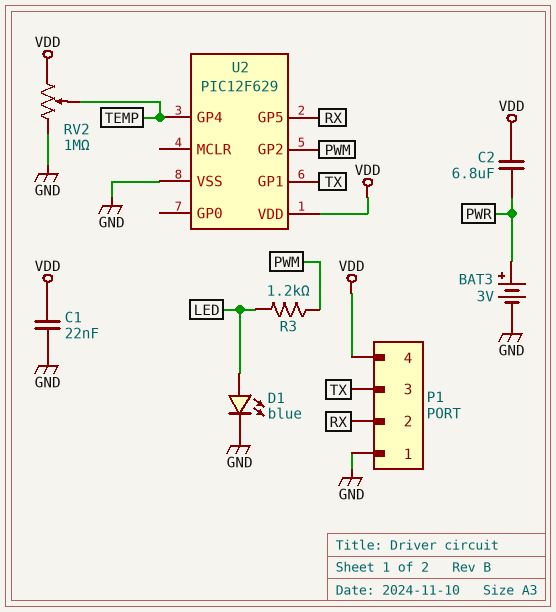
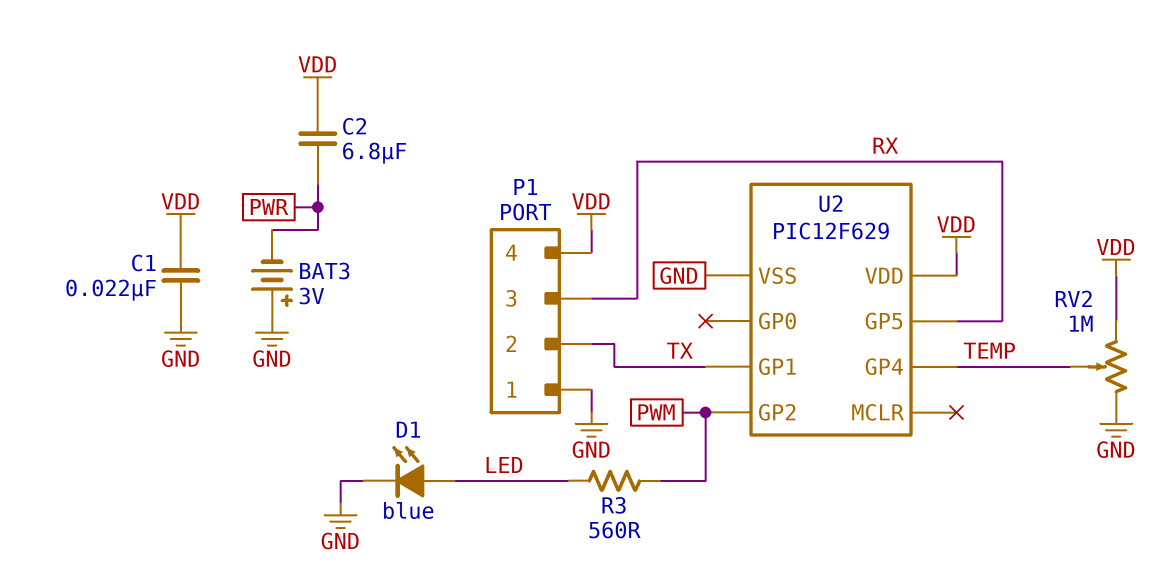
BAT3: 3V (plus PWR, minus GND) -> 3V (plus GND, minus PWR)
P1 pin 2: RX -> TX
P1 pin 3: TX -> RX
R3: 1.2k (LED, PWM) -> 560 (LED, PWM)

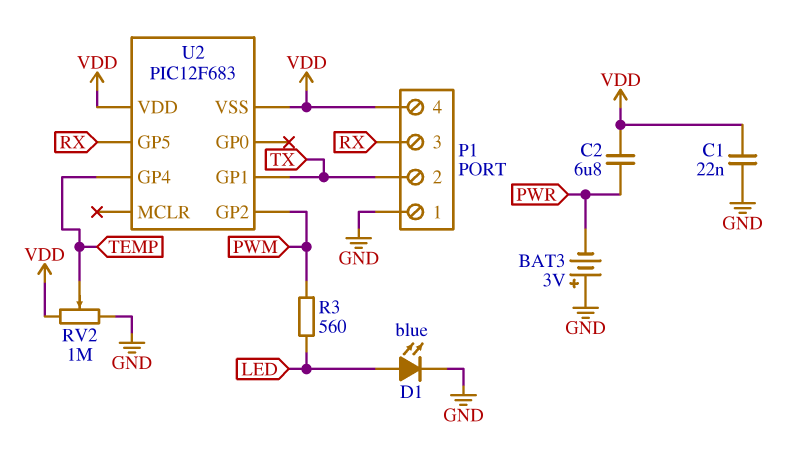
U2: PIC12F629 -> PIC12F683
U2 pin VSS: GND -> VDD

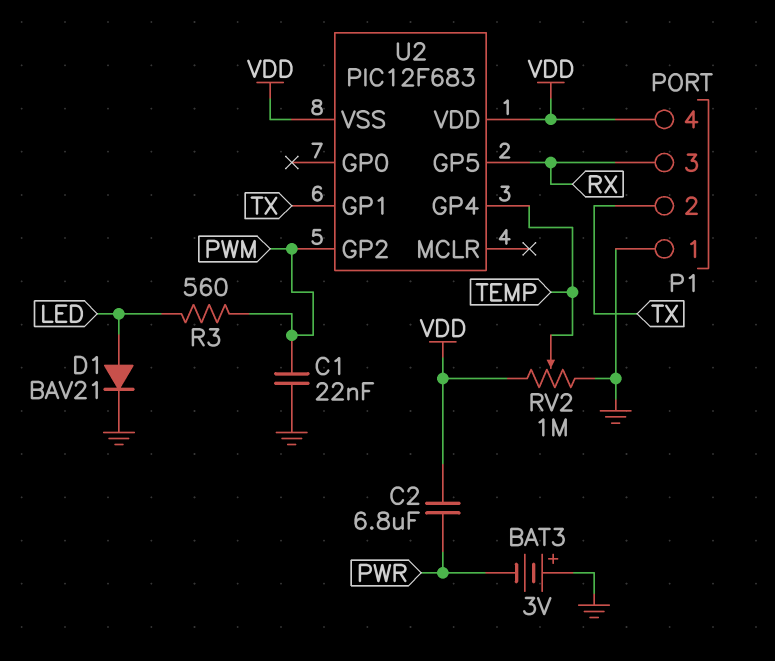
C1: 22nF (GND, VDD) -> 22nF (GND, PWM)
D1: LED blue (A LED, K GND) -> diode BAV21 (A LED, K GND)

